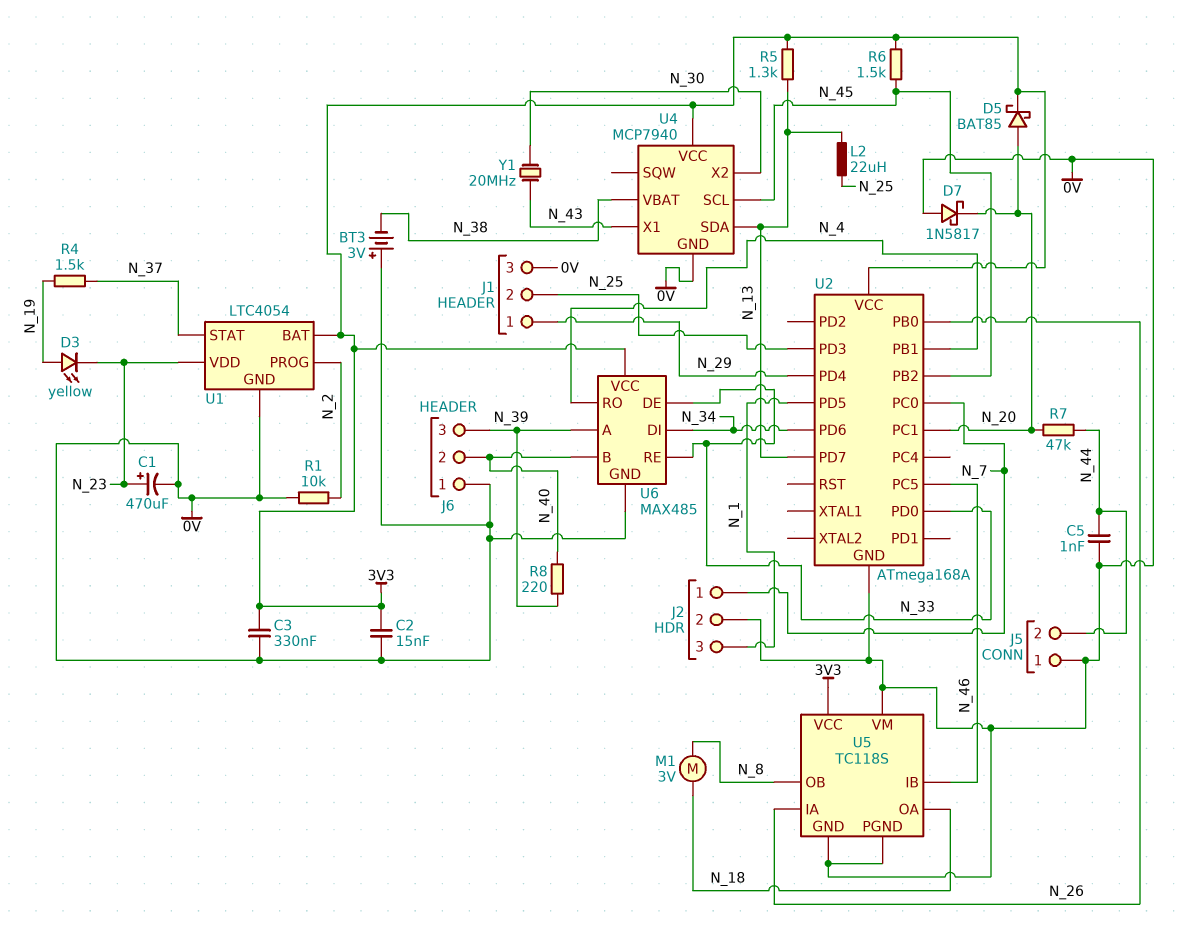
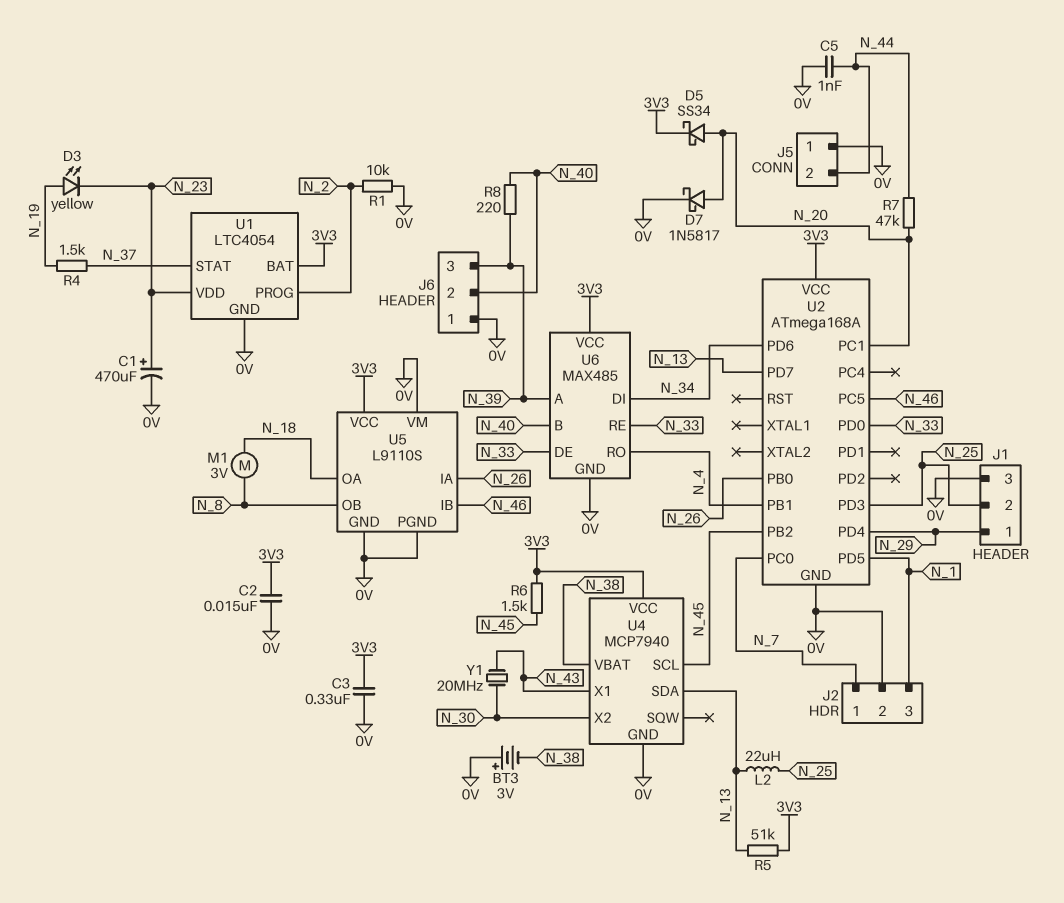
D5: schottky BAT85 (A N_20, K 3V3) -> schottky SS34 (A N_20, K 3V3)
D7: schottky 1N5817 (A 0V, K N_20) -> schottky 1N5817 (A N_20, K 0V)
R5: 1.3k (3V3, N_13) -> 51k (3V3, N_13)
U5: TC118S -> L9110S

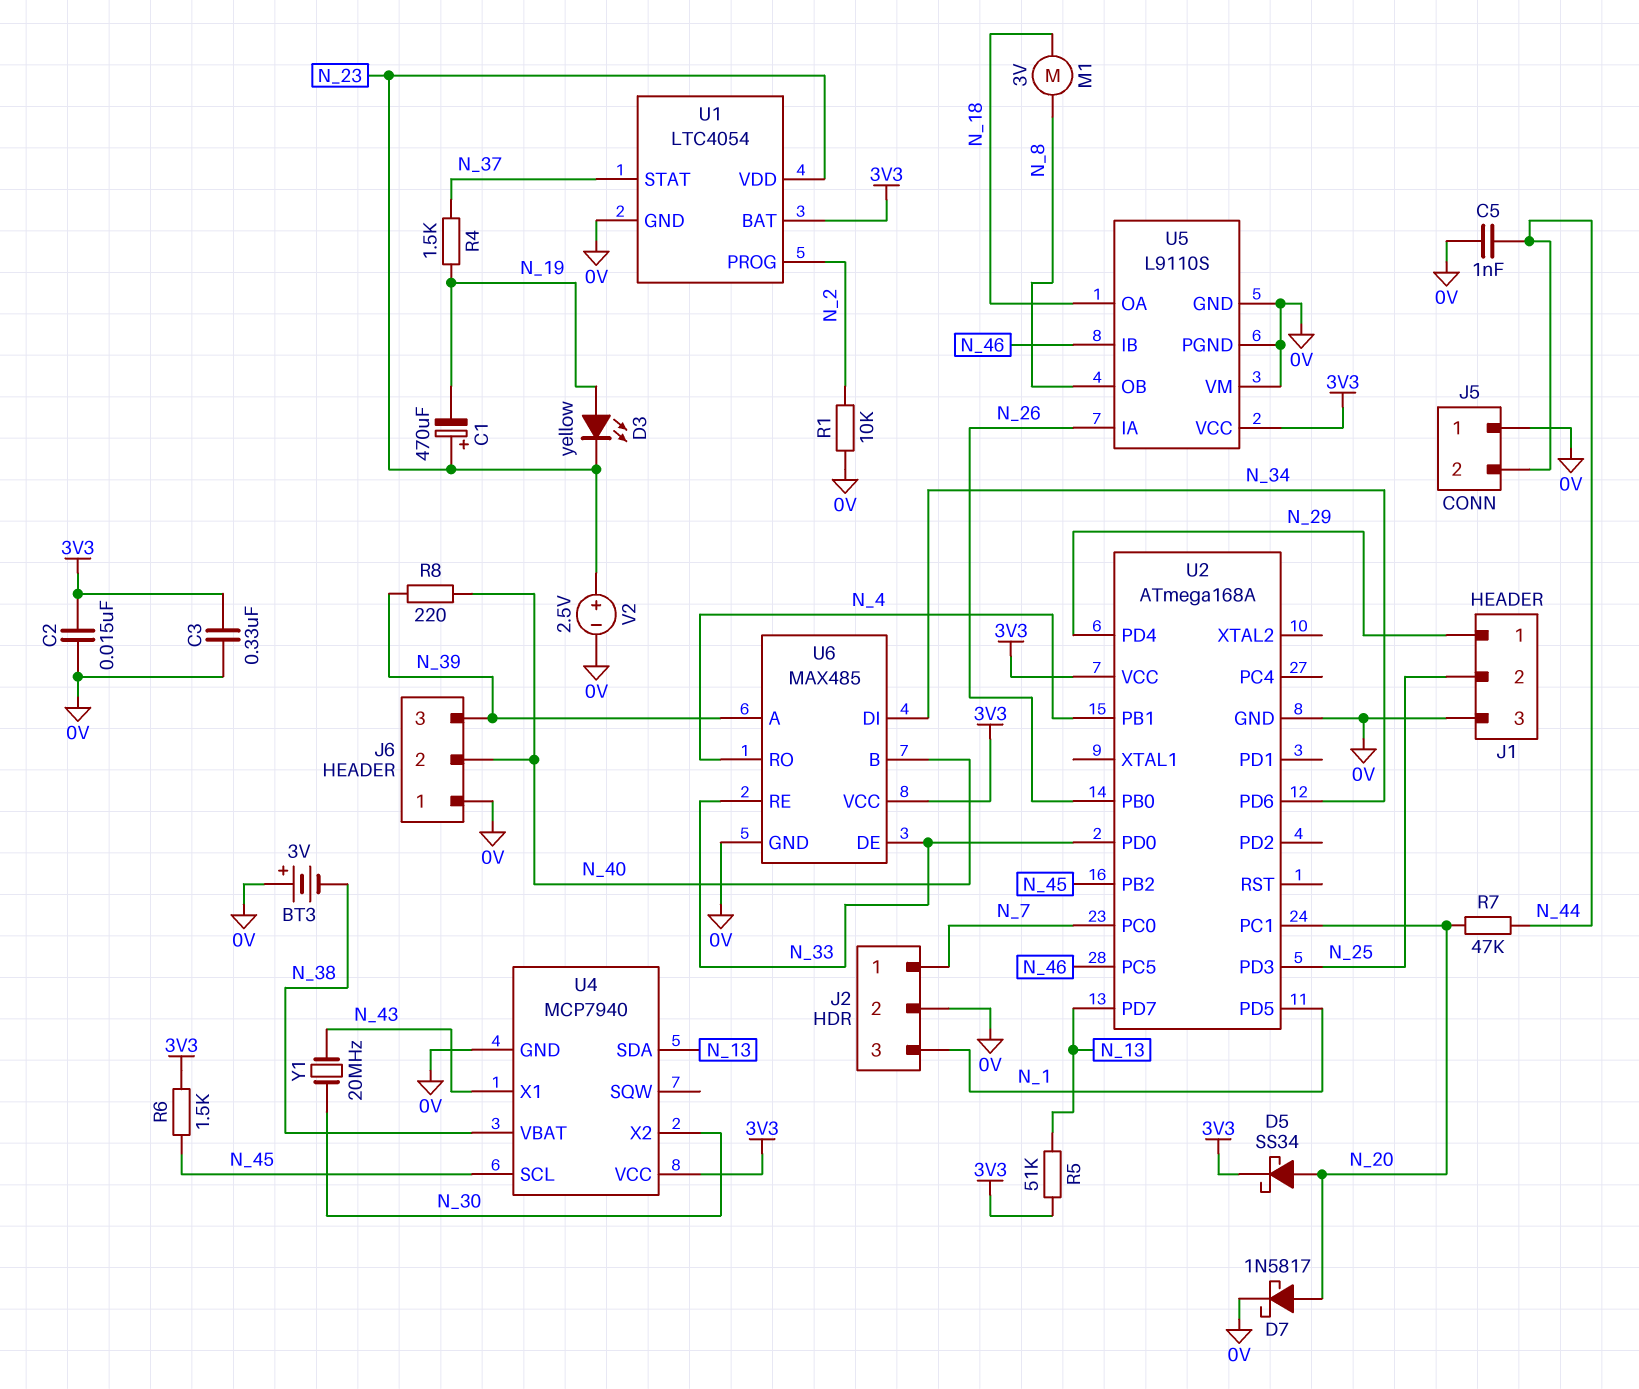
C1: 470uF (plus N_23, minus 0V) -> 470uF (plus N_23, minus N_19)
L2: 22uH (N_13, N_25) -> none
V2: none -> 2.5V (plus N_23, minus 0V)

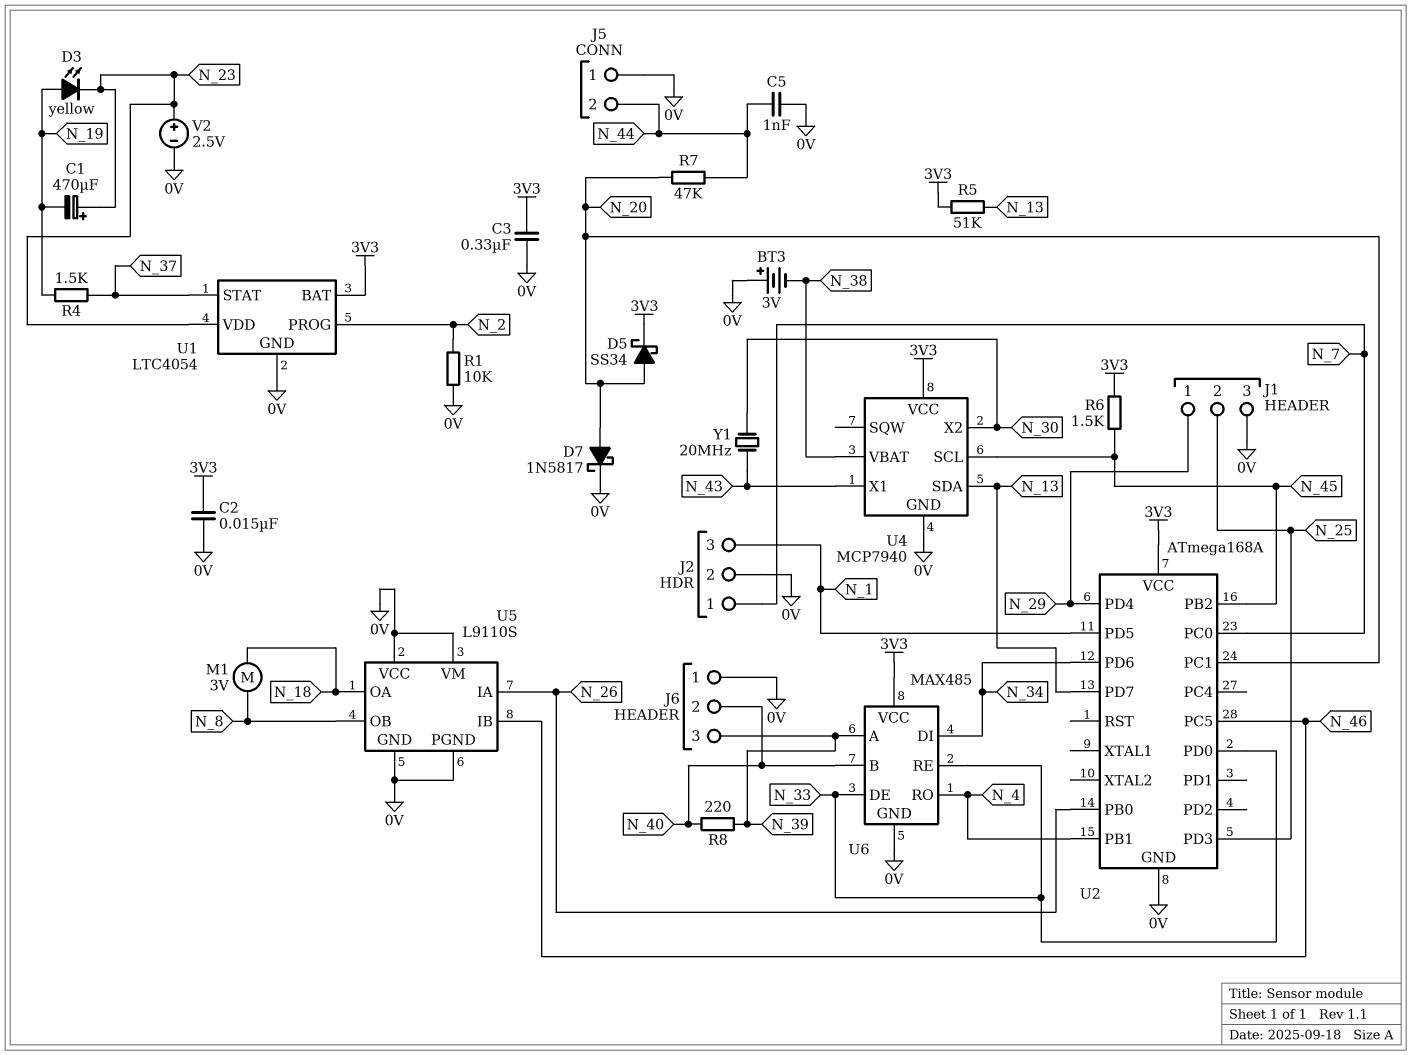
U5 pin VCC: 3V3 -> 0V

